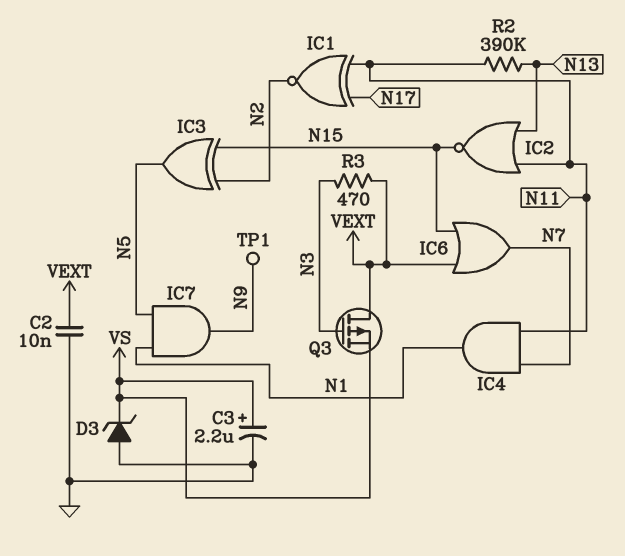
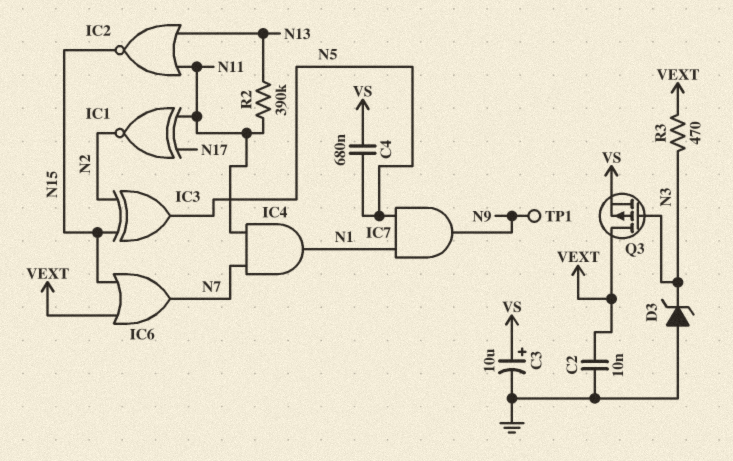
C3: 2.2uF (plus VS, minus GND) -> 10uF (plus VS, minus GND)
C4: none -> 680nF (N5, VS)
D3: zener (A GND, K VS) -> zener (A GND, K N3)

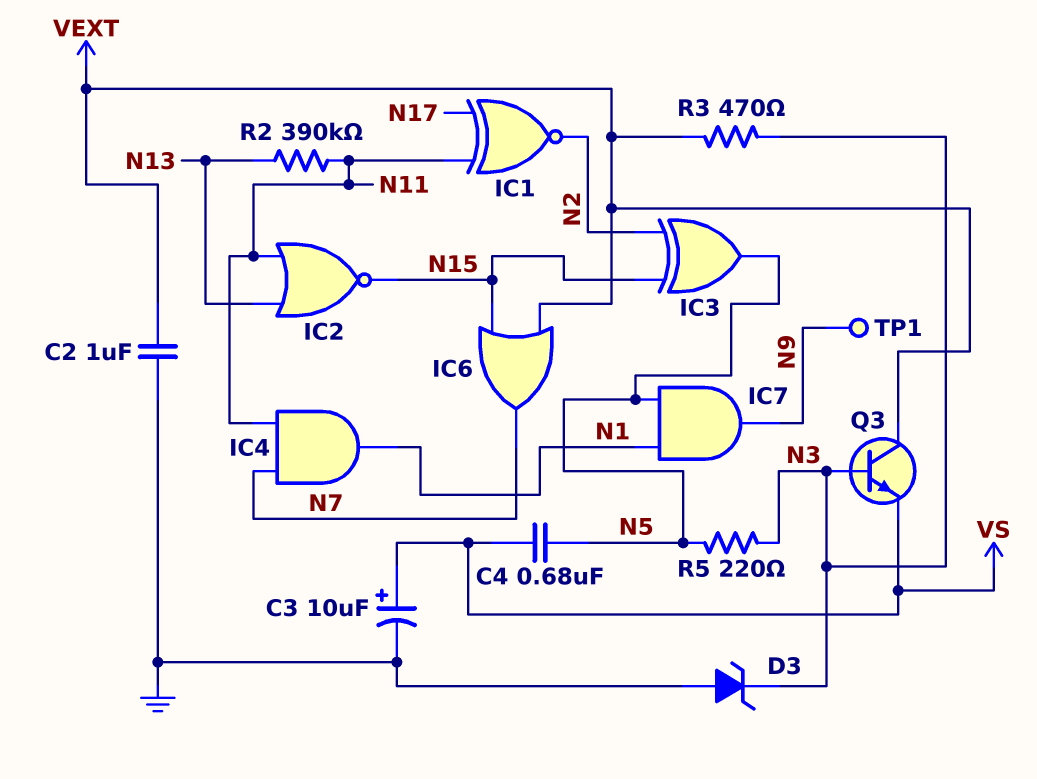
C2: 10nF (GND, VEXT) -> 1uF (GND, VEXT)
Q3: PMOS (G N3, D VEXT, S VS) -> NPN (B N3, C VEXT, E VS)
R5: none -> 220 (N3, N5)

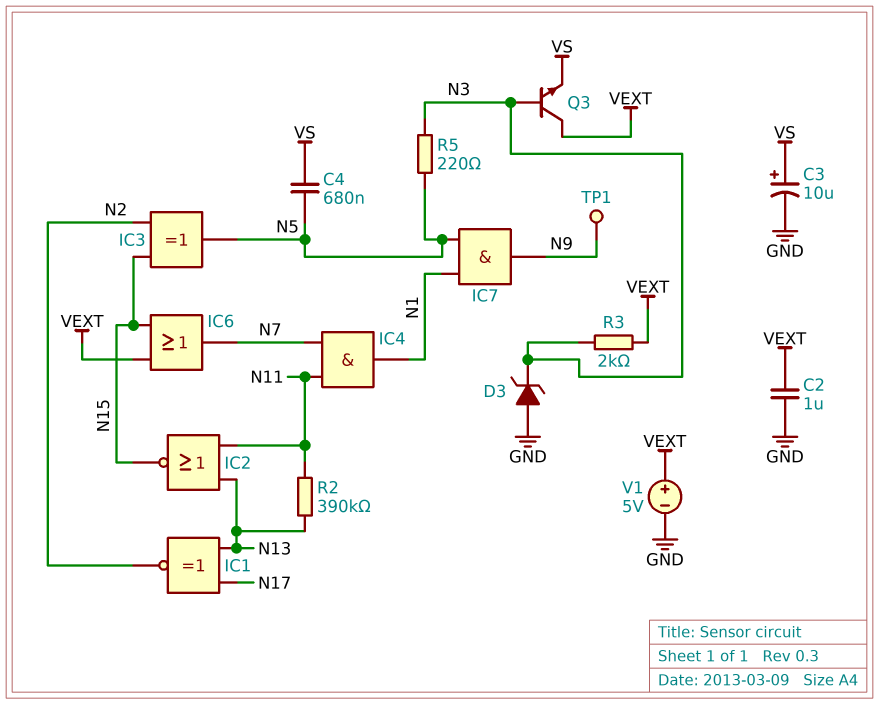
IC1: XNOR (in N11, in N17, out N2) -> XNOR (in N13, in N17, out N2)
R3: 470 (N3, VEXT) -> 2k (N3, VEXT)
V1: none -> 5V (plus VEXT, minus GND)

